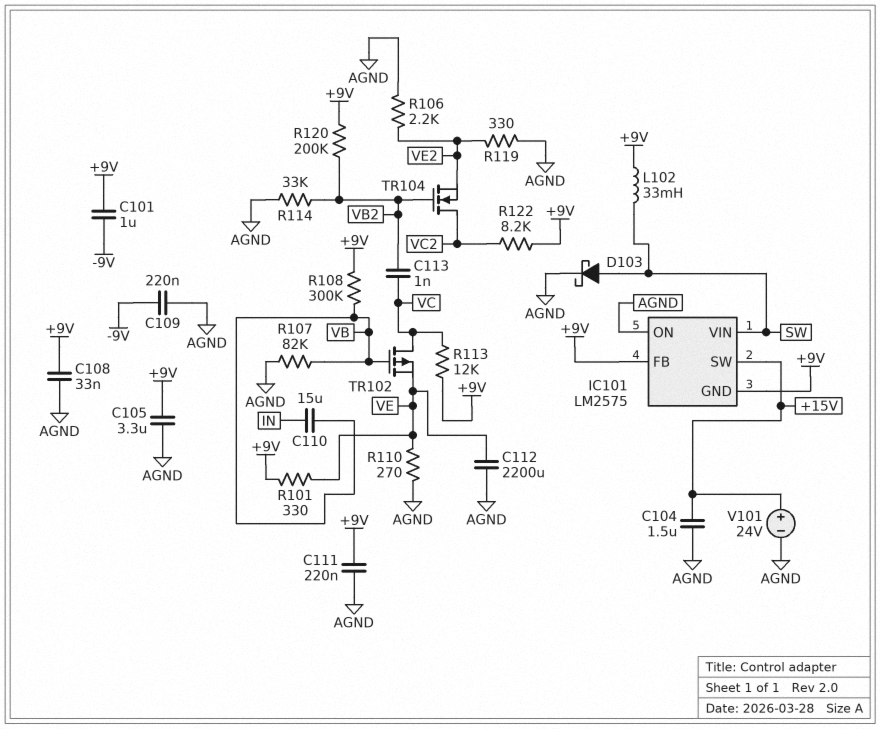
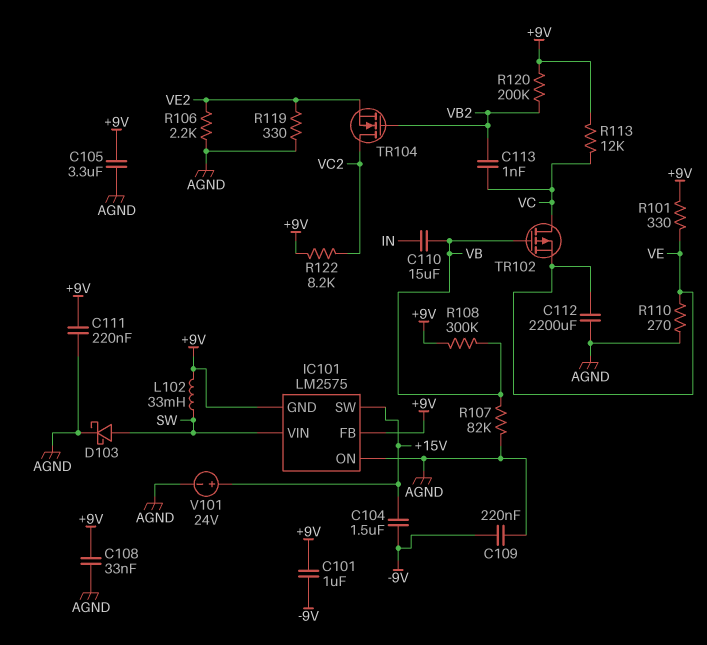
C104: 1.5uF (+15V, AGND) -> 1.5uF (+15V, -9V)
R114: 33k (AGND, VB2) -> none

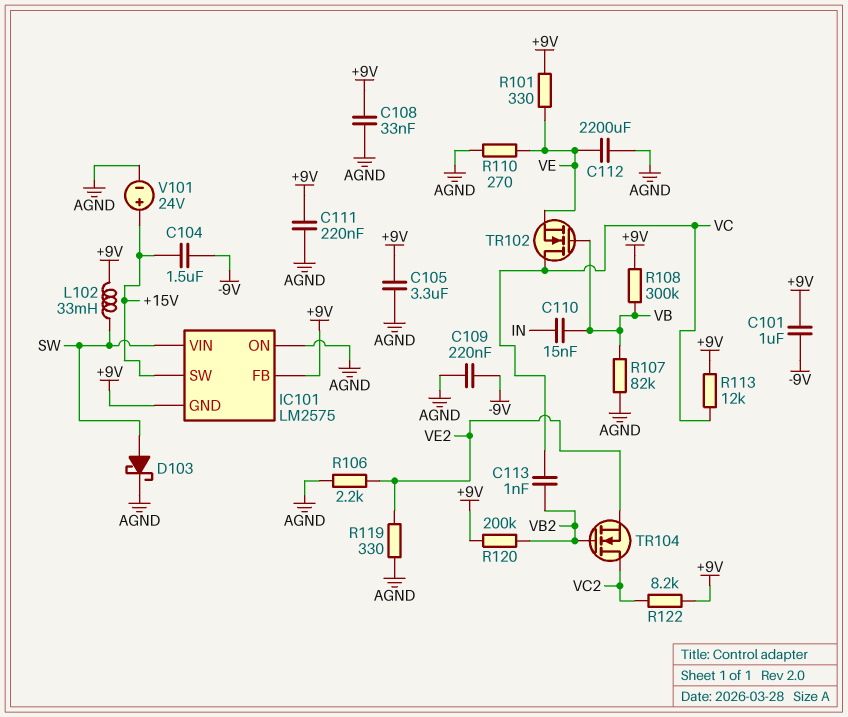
C110: 15uF (IN, VB) -> 15nF (IN, VB)
TR102: PMOS (G VB, D VC, S VE) -> NMOS (G VB, D VC, S VE)

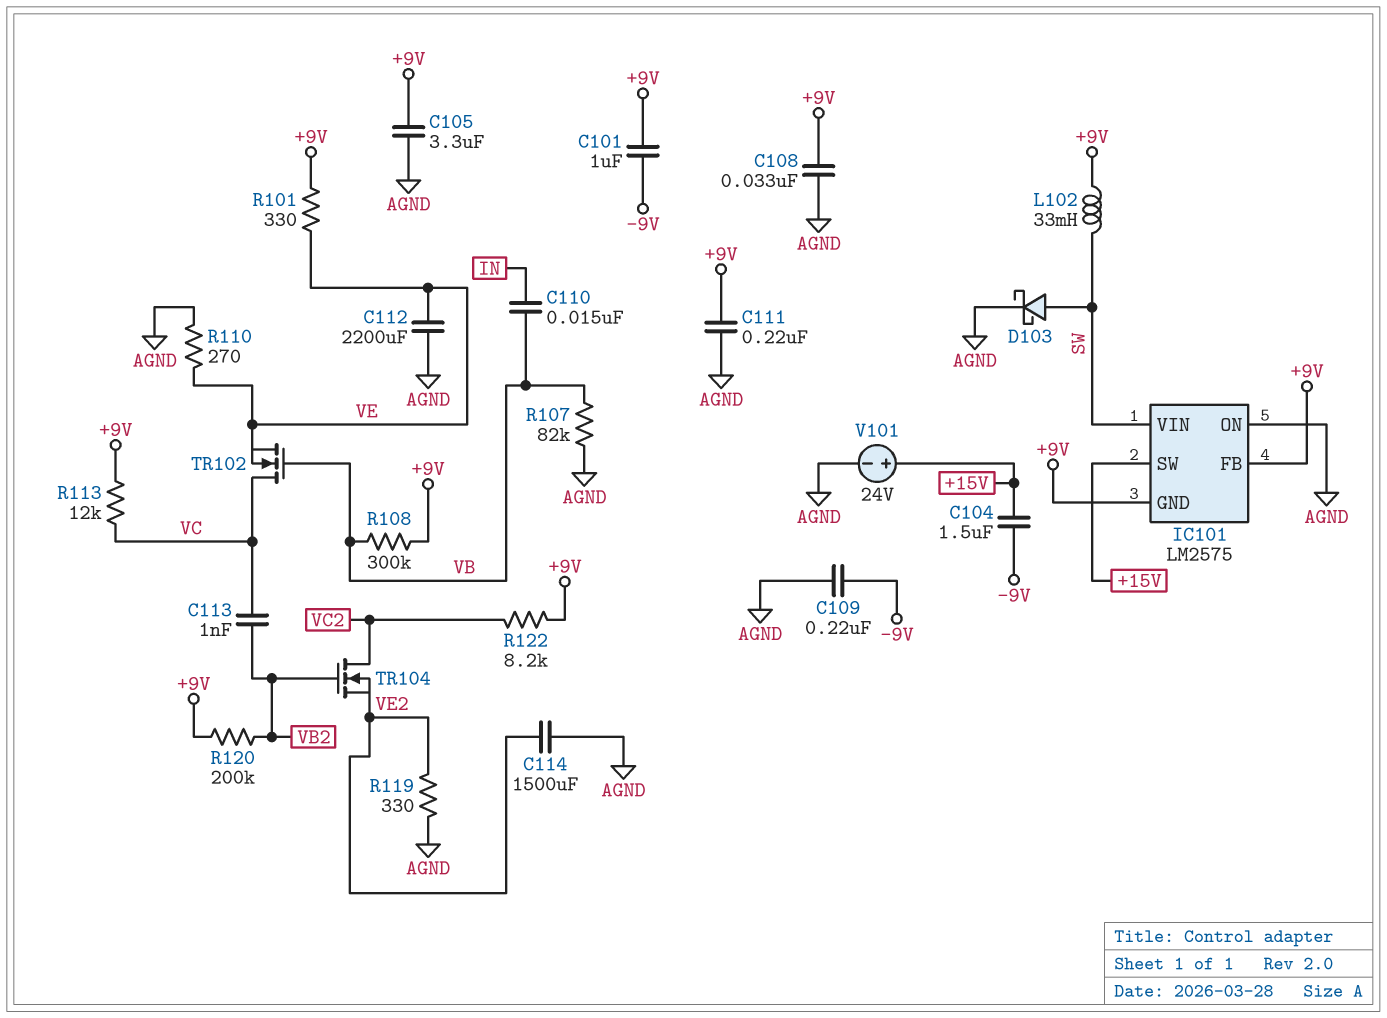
C114: none -> 1500uF (AGND, VE2)
R106: 2.2k (AGND, VE2) -> none

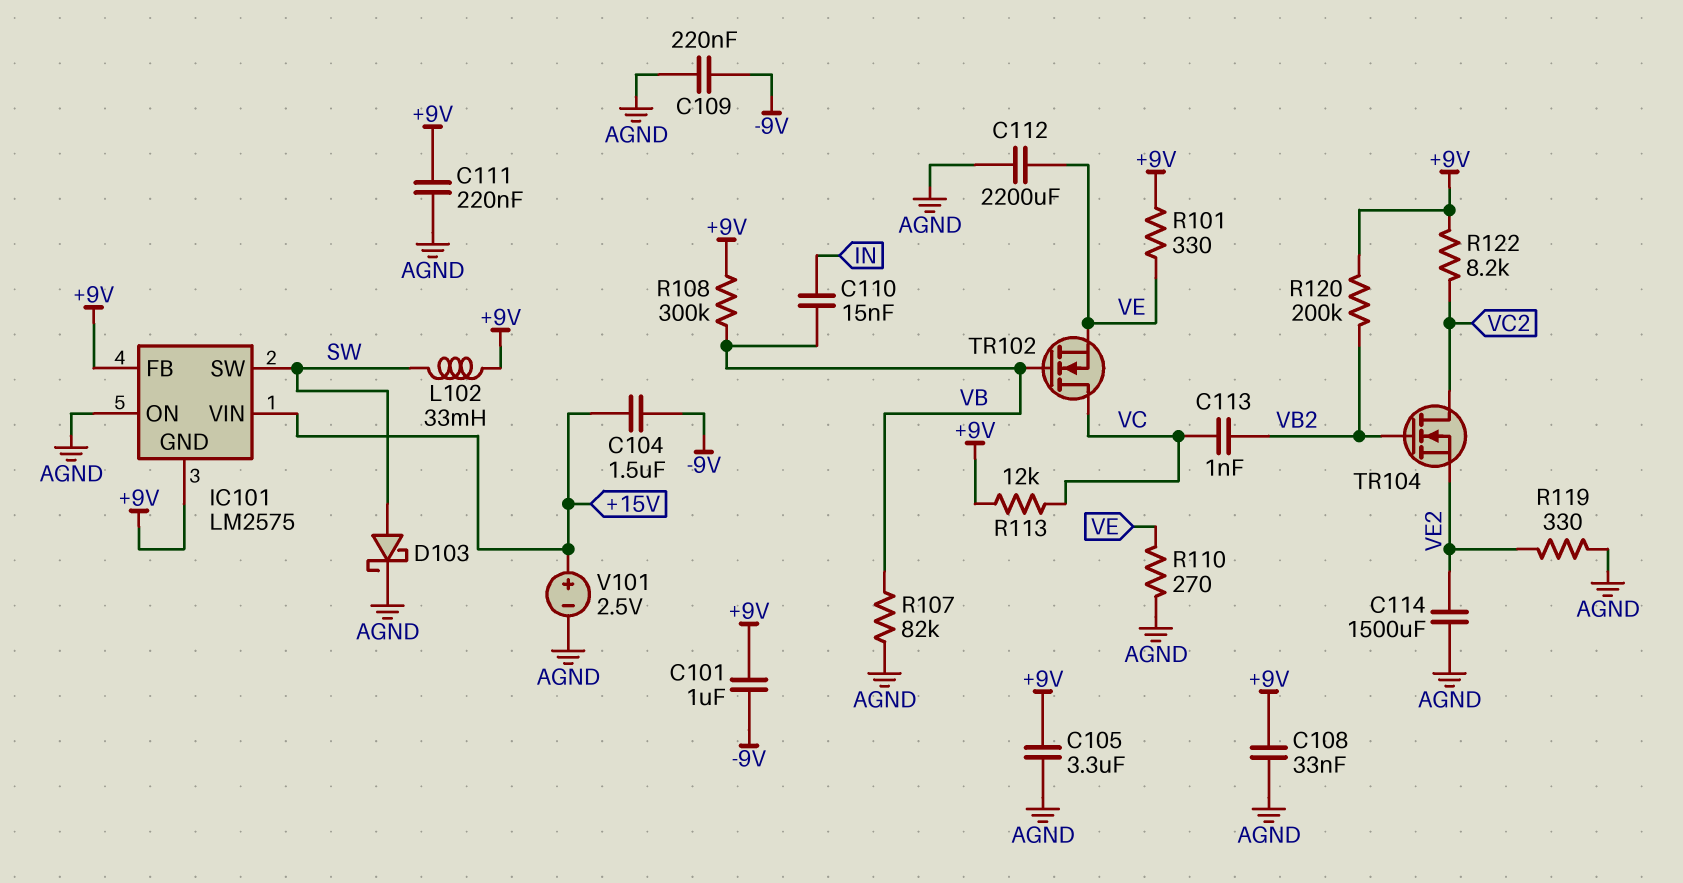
IC101 pin SW: +15V -> SW
IC101 pin VIN: SW -> +15V
V101: 24V (plus +15V, minus AGND) -> 2.5V (plus +15V, minus AGND)

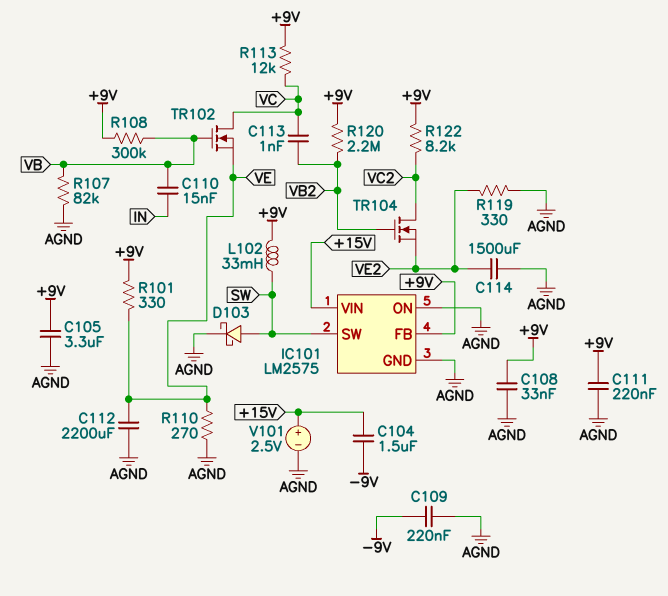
C101: 1uF (+9V, -9V) -> none
IC101 pin GND: +9V -> AGND
R120: 200k (+9V, VB2) -> 2.2M (+9V, VB2)

